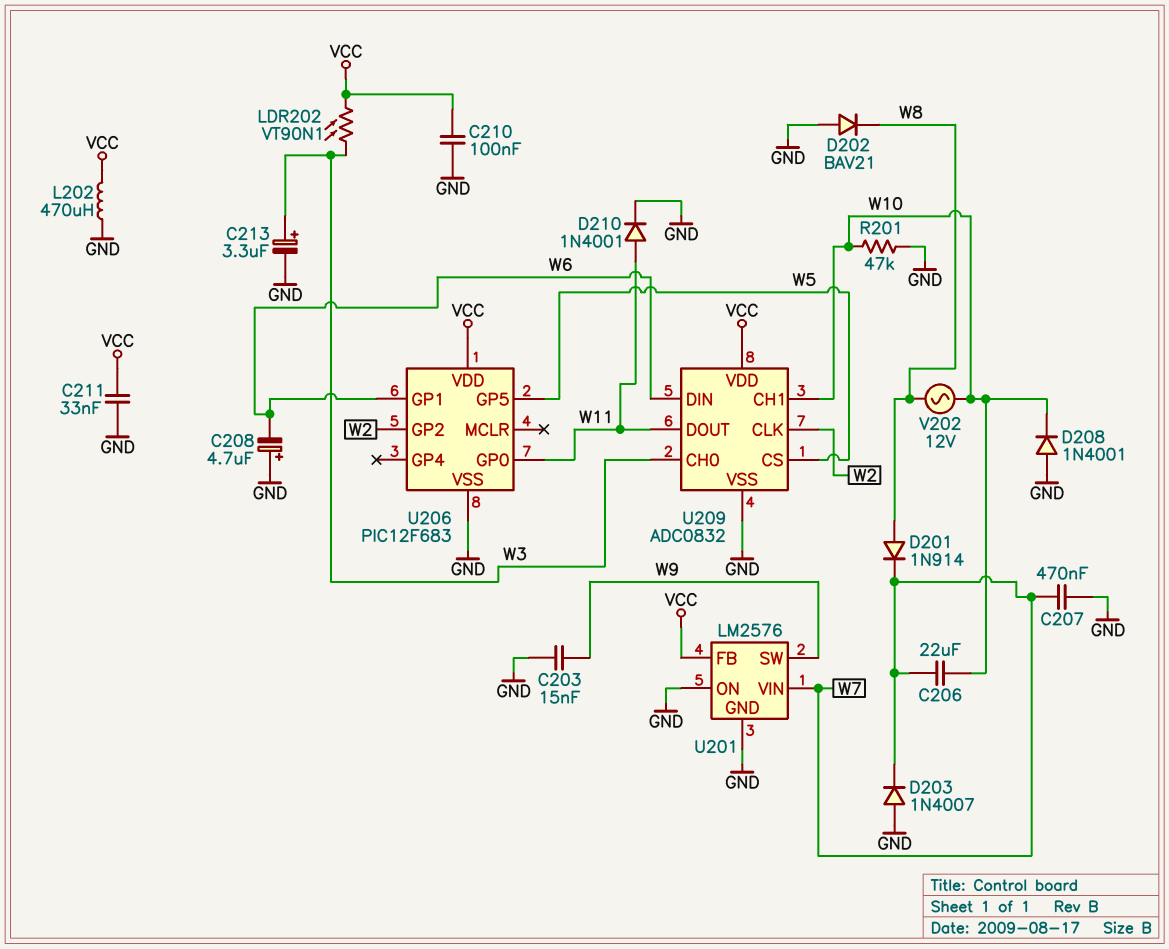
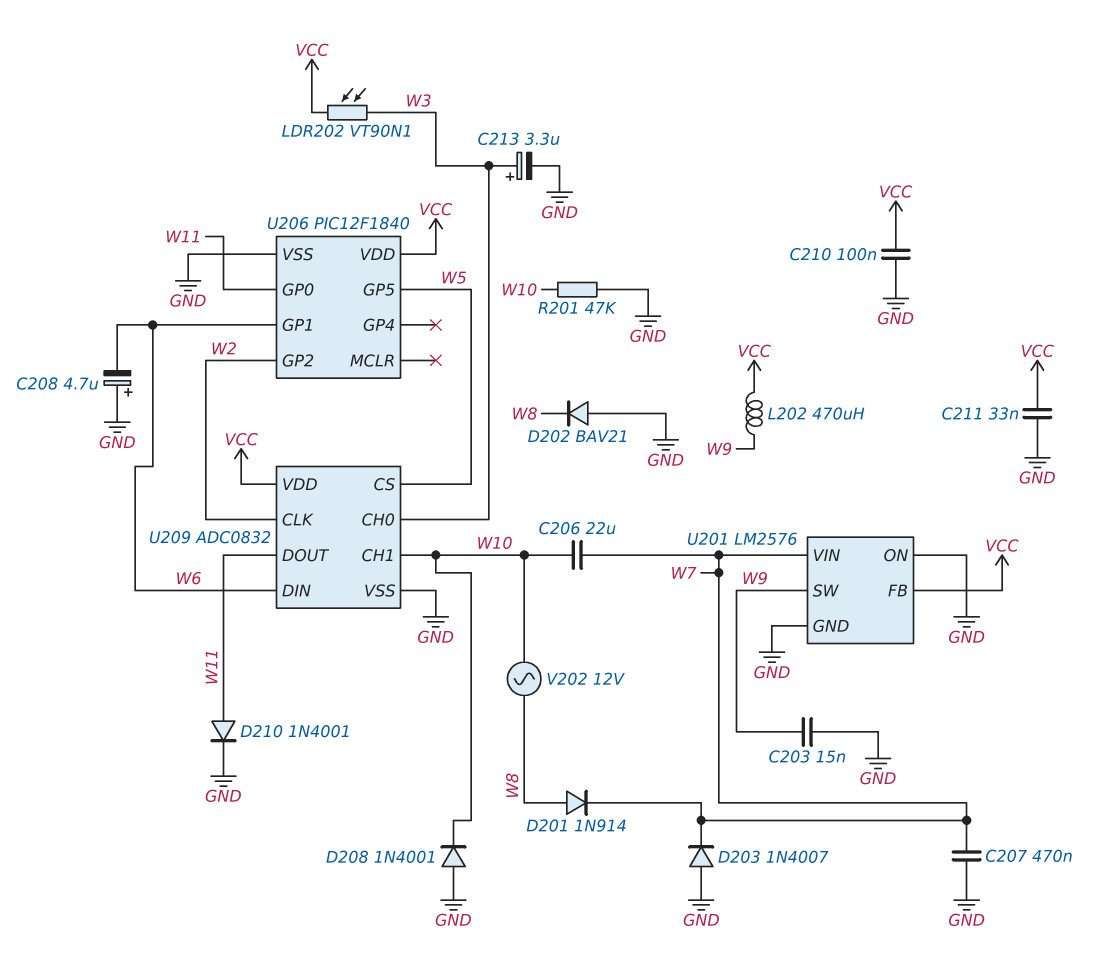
L202: 470uH (GND, VCC) -> 470uH (VCC, W9)
U206: PIC12F683 -> PIC12F1840

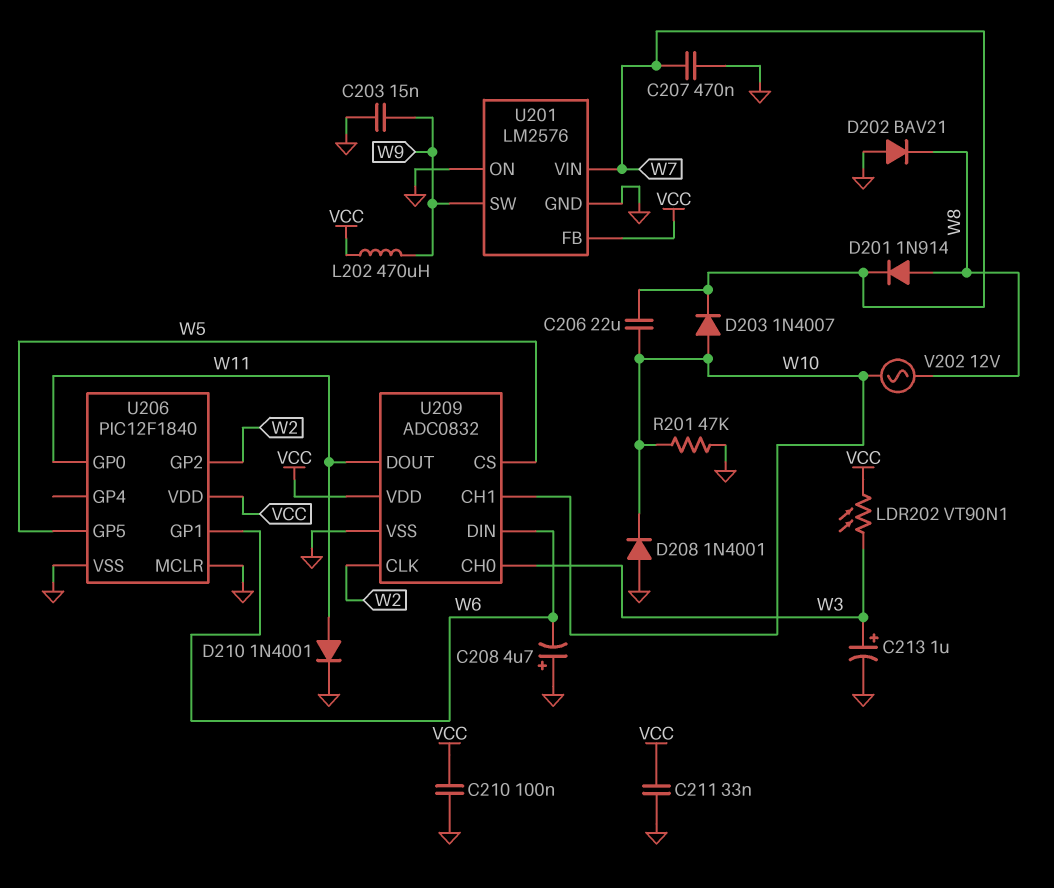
C213: 3.3uF (plus W3, minus GND) -> 1uF (plus W3, minus GND)
D203: diode 1N4007 (A GND, K W7) -> diode 1N4007 (A W10, K W7)
U206 pin MCLR: none -> GND

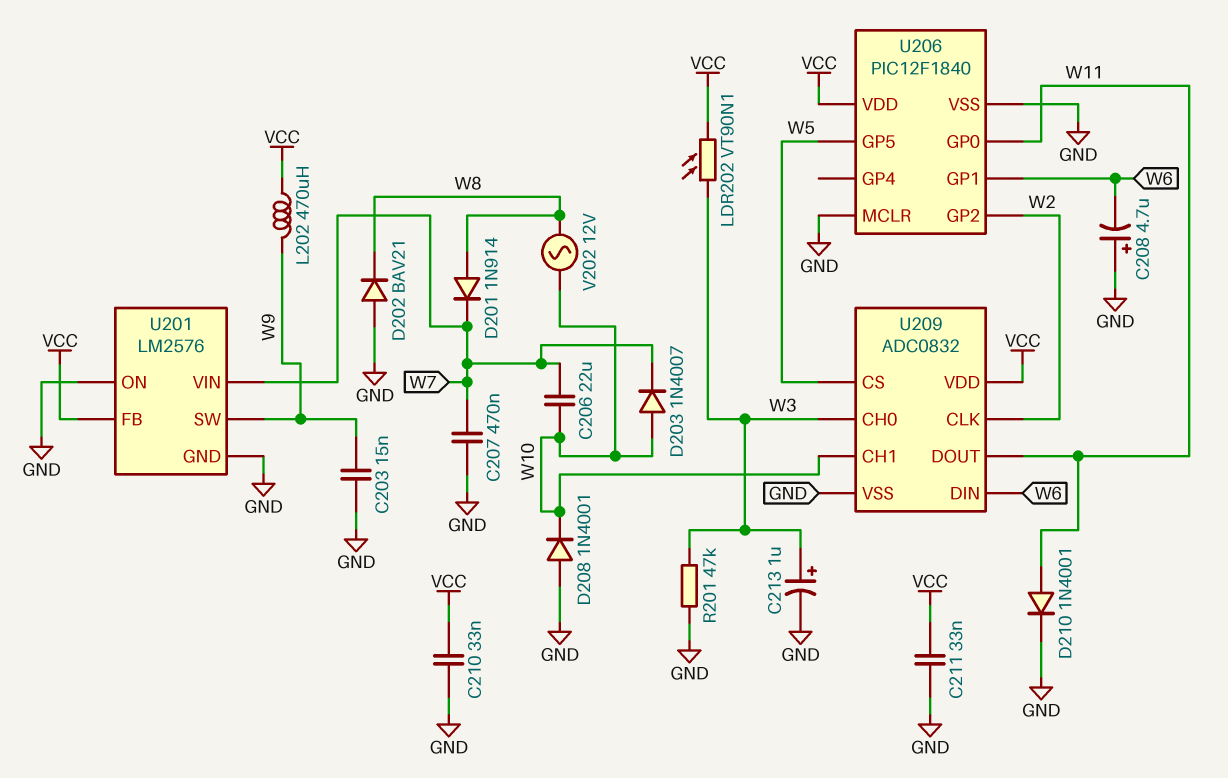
C210: 100nF (GND, VCC) -> 33nF (GND, VCC)
R201: 47k (GND, W10) -> 47k (GND, W3)

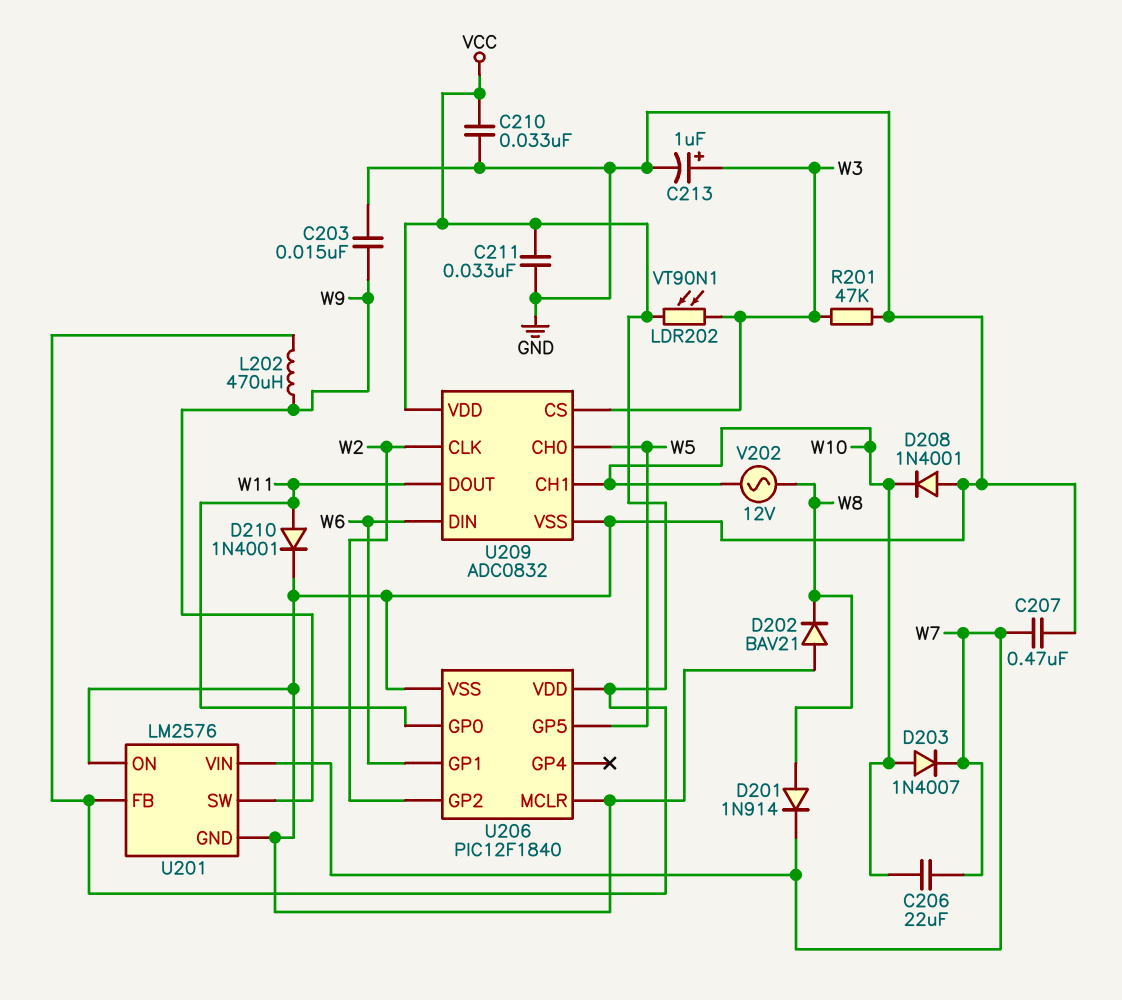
C208: 4.7uF (plus GND, minus W6) -> none
U209 pin CH0: W3 -> W5
U209 pin CS: W5 -> W3

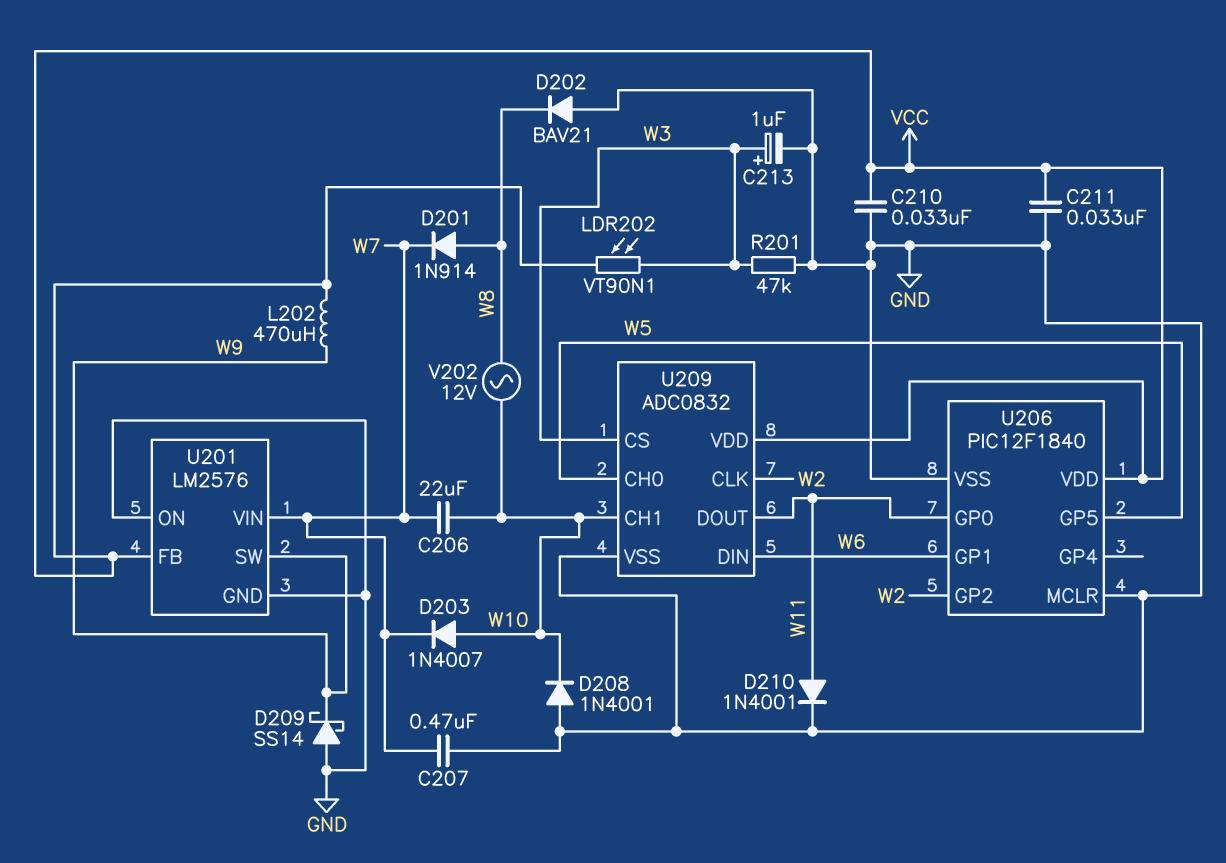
C203: 15nF (GND, W9) -> none
D209: none -> schottky SS14 (A GND, K W9)

